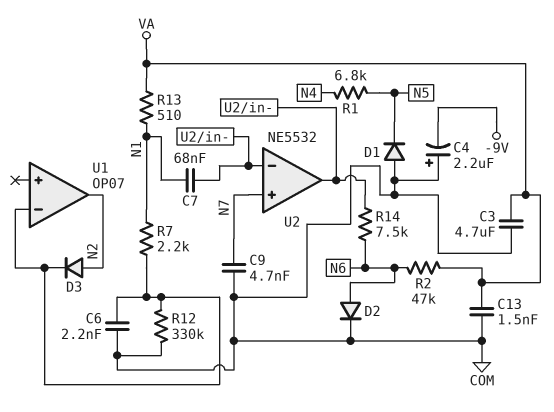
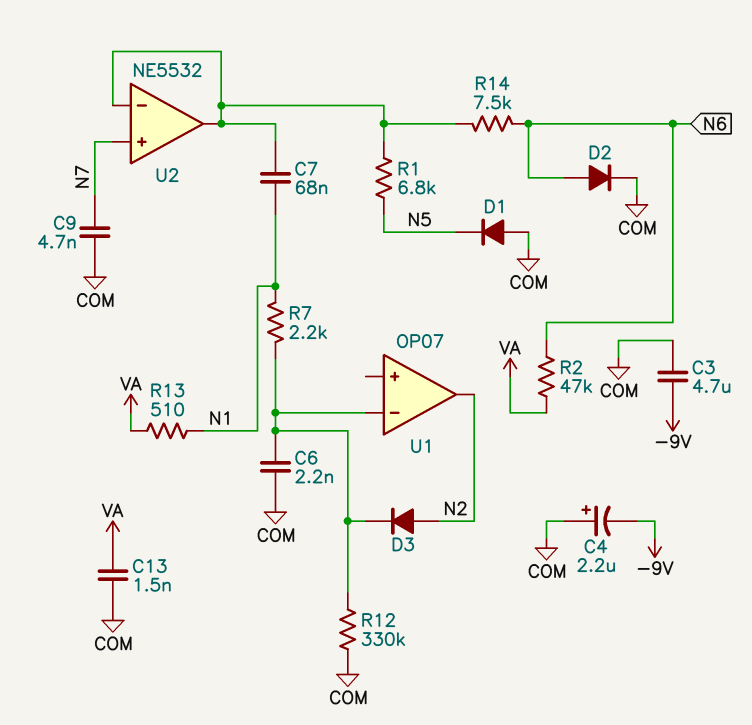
C3: 4.7uF (COM, VA) -> 4.7uF (-9V, COM)
R1: 6.8k (N4, N5) -> 6.8k (N5, U2/in-)

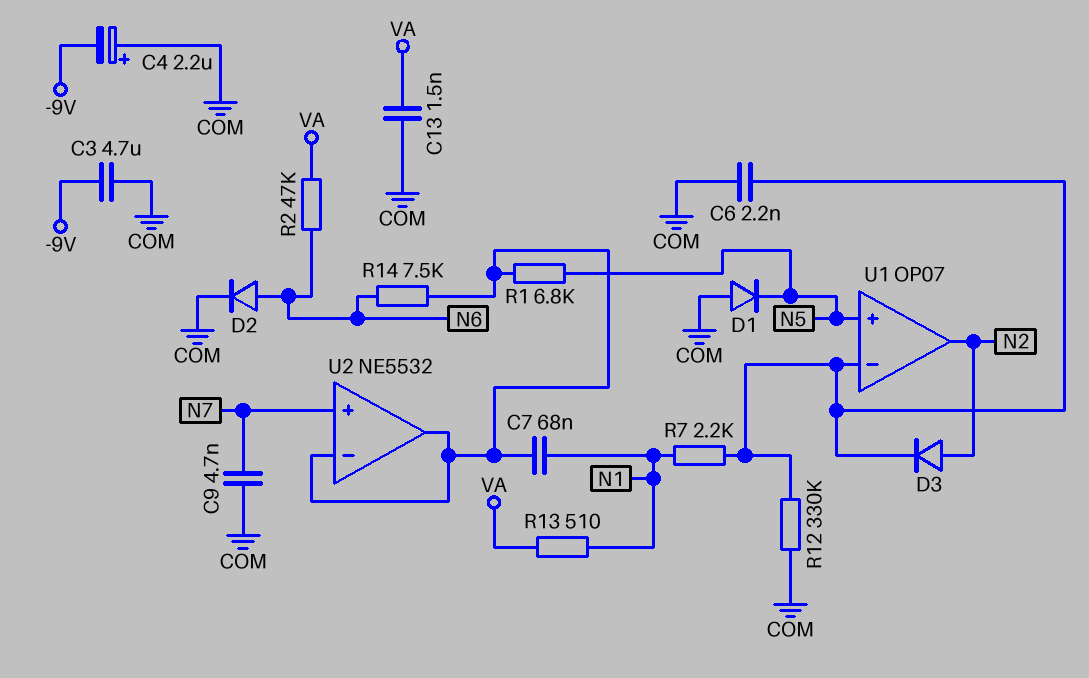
U1 pin in+: none -> N5

